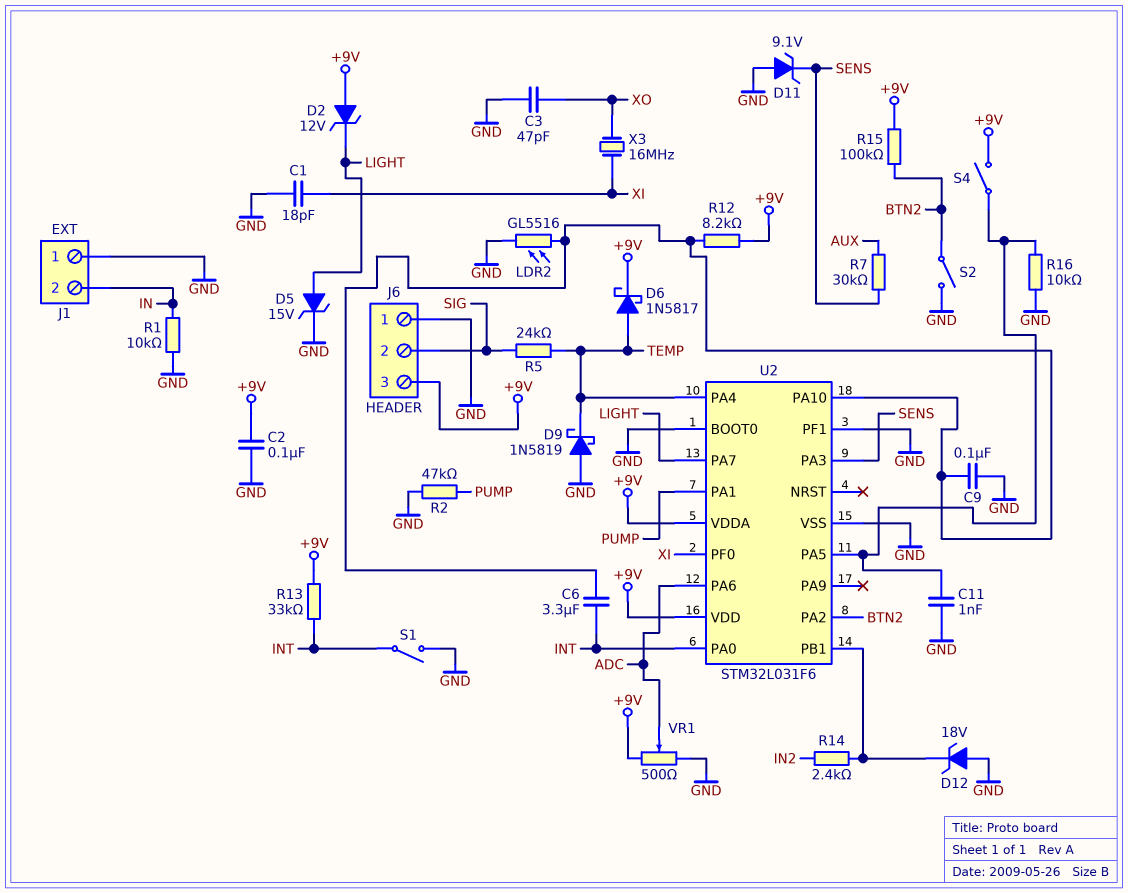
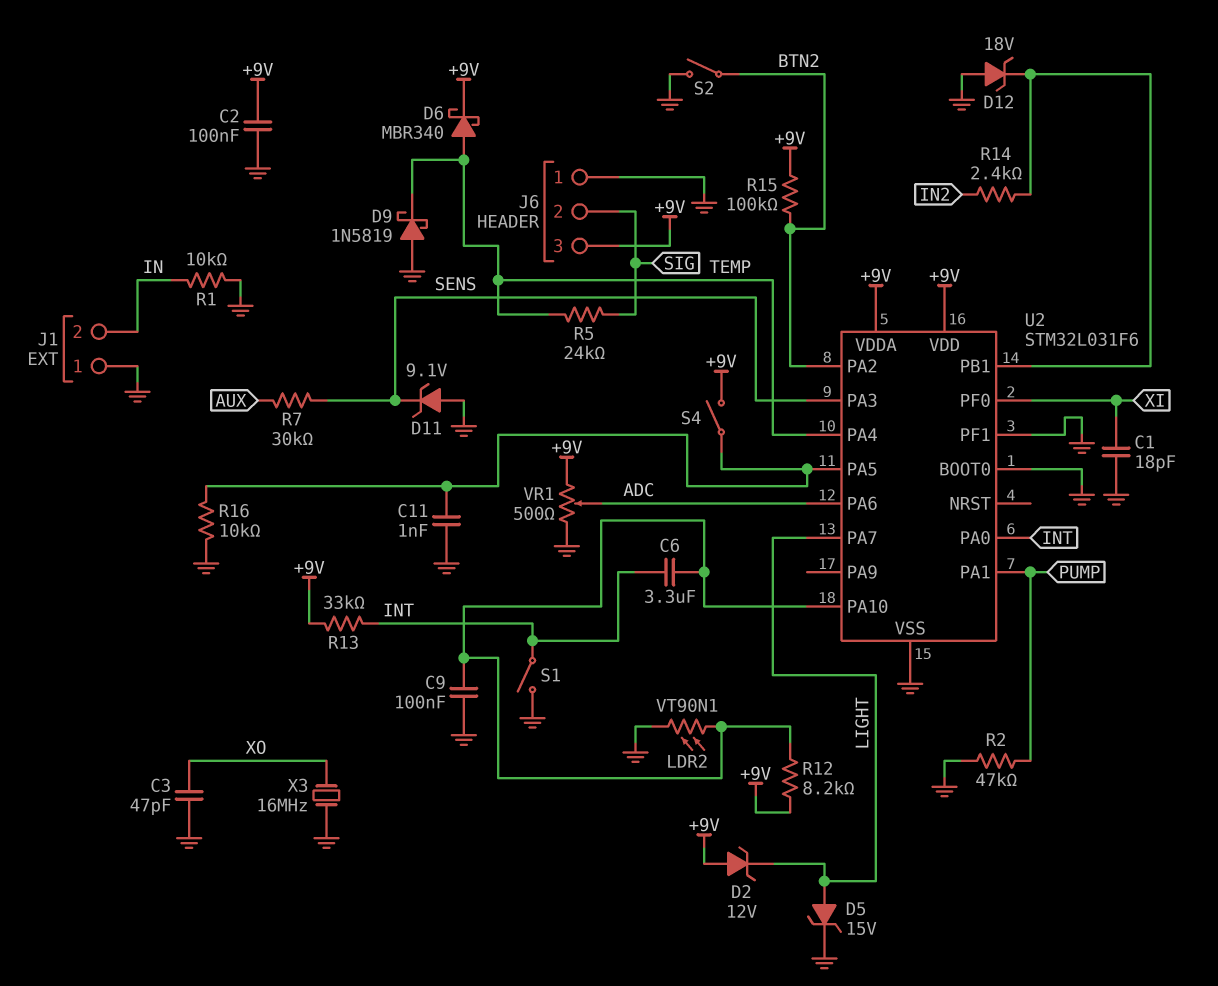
D6: schottky 1N5817 (A TEMP, K +9V) -> schottky MBR340 (A TEMP, K +9V)
LDR2: GL5516 (GND, U2/PA10) -> VT90N1 (GND, U2/PA10)
X3: 16MHz (XI, XO) -> 16MHz (GND, XO)

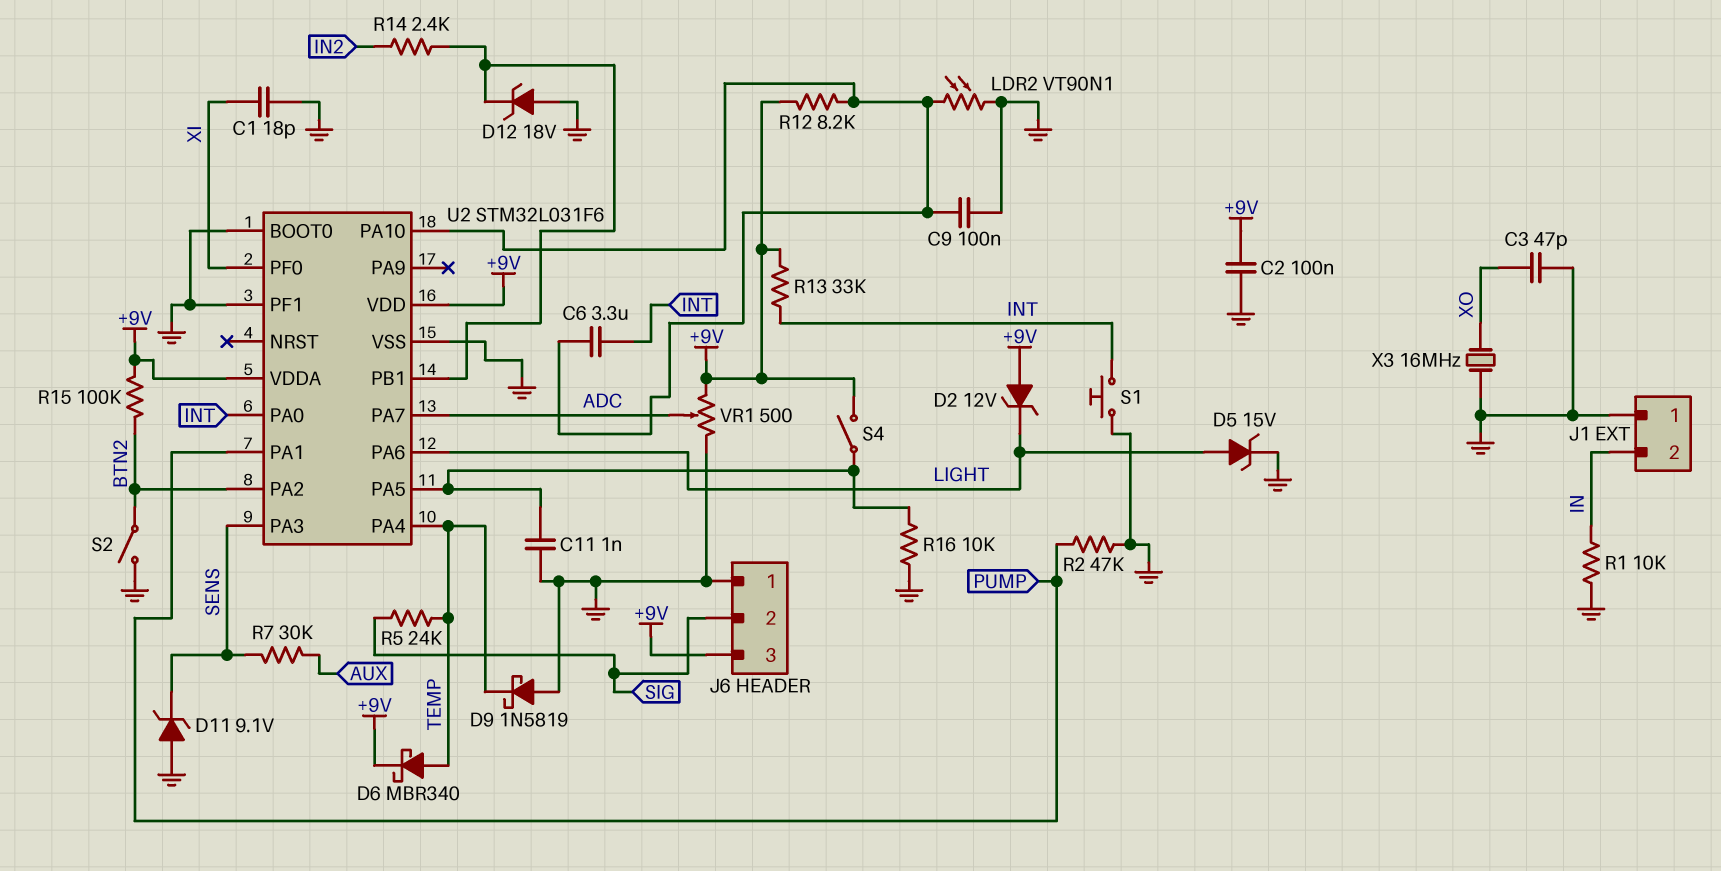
S1: switch (GND, INT) -> button (GND, INT)
U2 pin PA6: ADC -> LIGHT
U2 pin PA7: LIGHT -> ADC

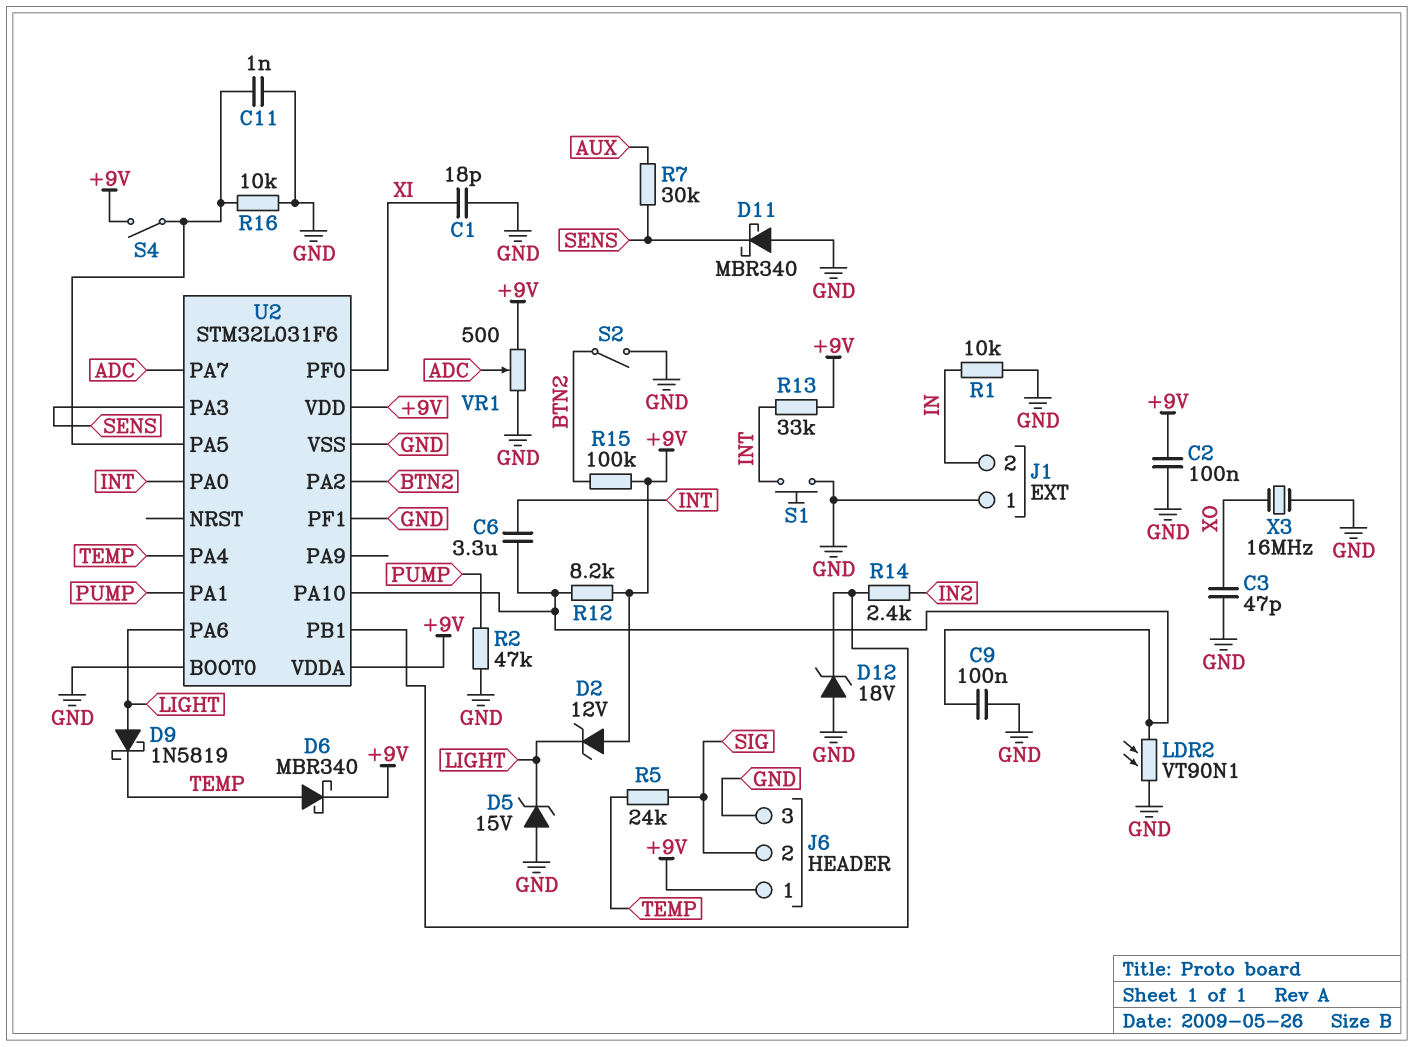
D5: zener 15V (A LIGHT, K GND) -> zener 15V (A GND, K LIGHT)
D9: schottky 1N5819 (A GND, K TEMP) -> schottky 1N5819 (A LIGHT, K TEMP)
D11: zener 9.1V (A GND, K SENS) -> schottky MBR340 (A GND, K SENS)
J6 pin 1: GND -> +9V
J6 pin 3: +9V -> GND

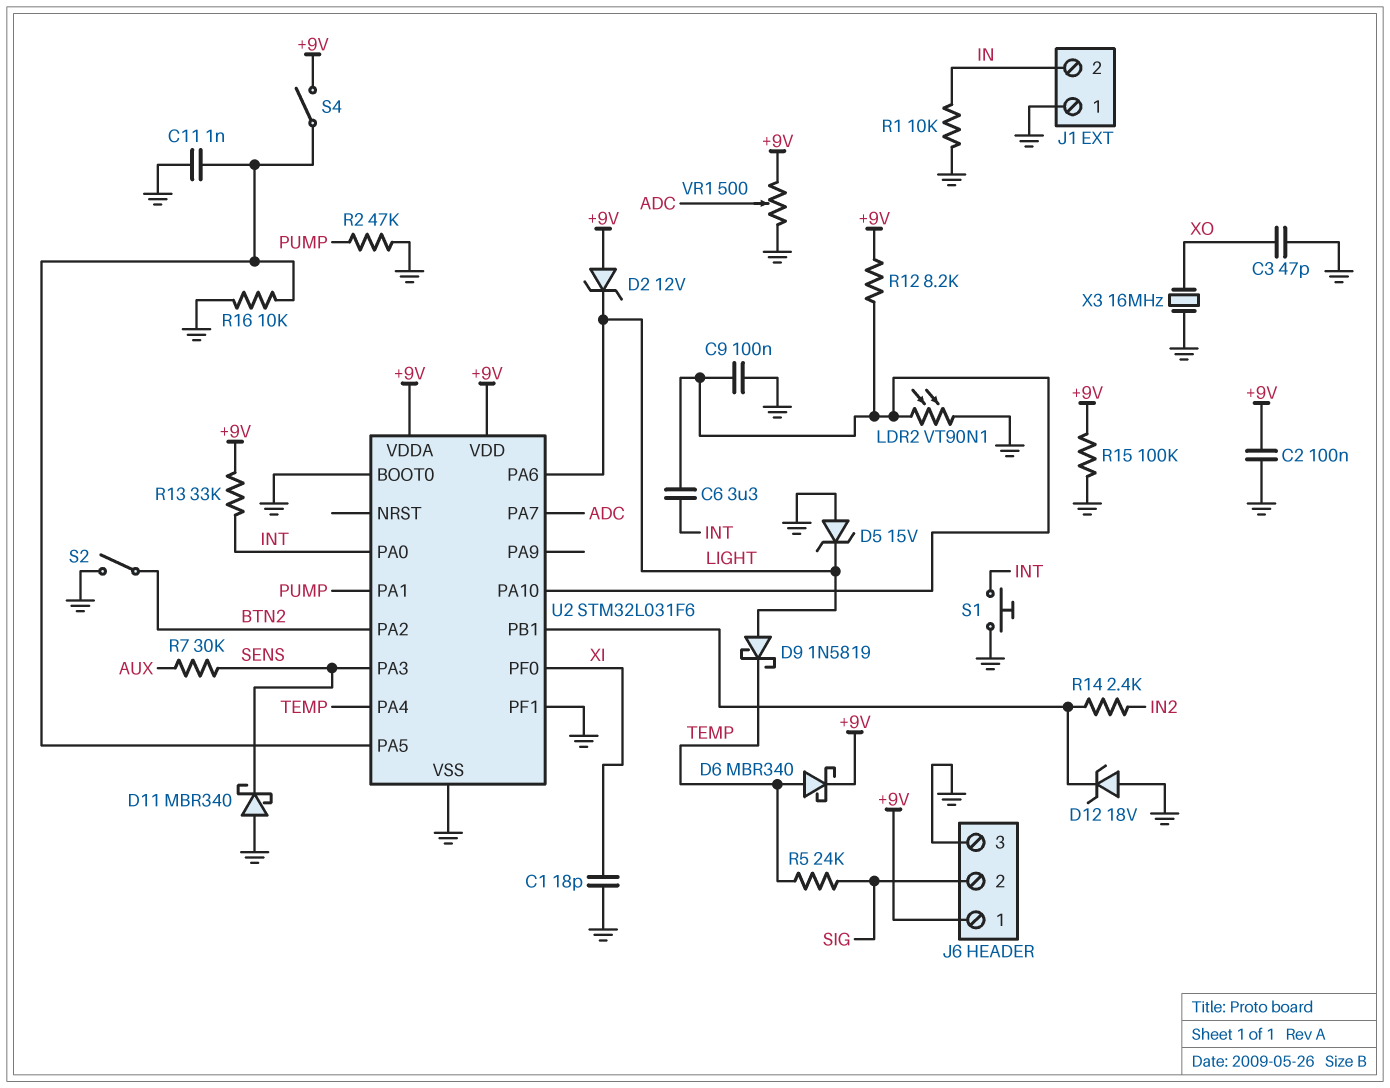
R15: 100k (+9V, BTN2) -> 100k (+9V, GND)

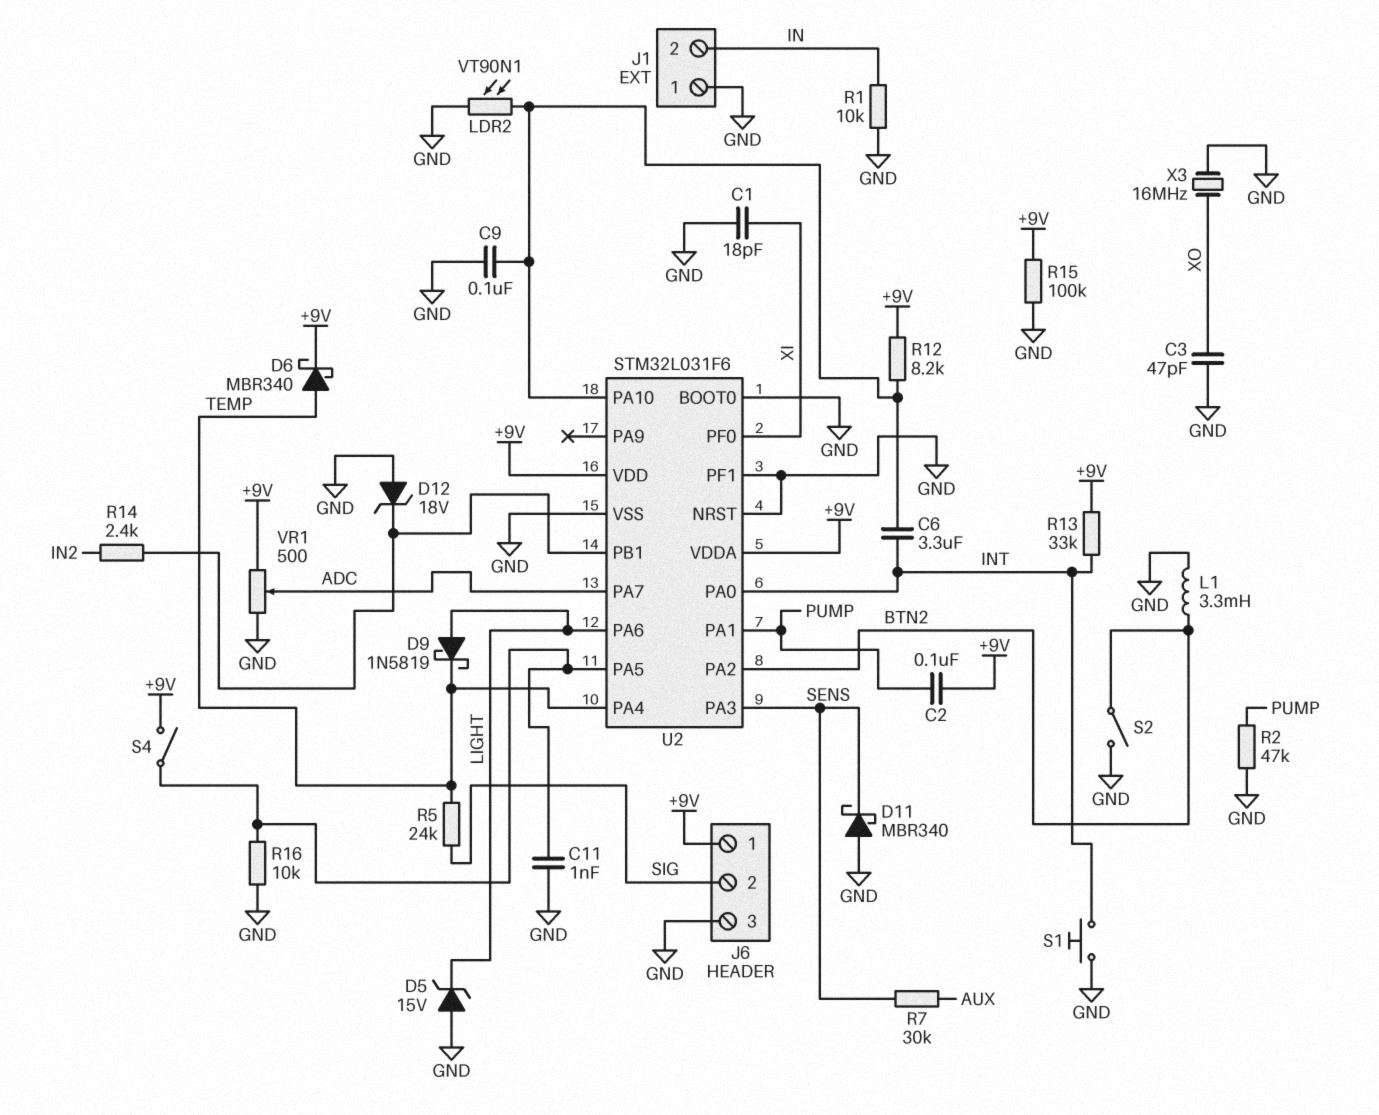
C2: 100nF (+9V, GND) -> 100nF (+9V, PUMP)
D2: zener 12V (A +9V, K LIGHT) -> none
L1: none -> 3.3mH (BTN2, GND)
U2 pin NRST: none -> GND

